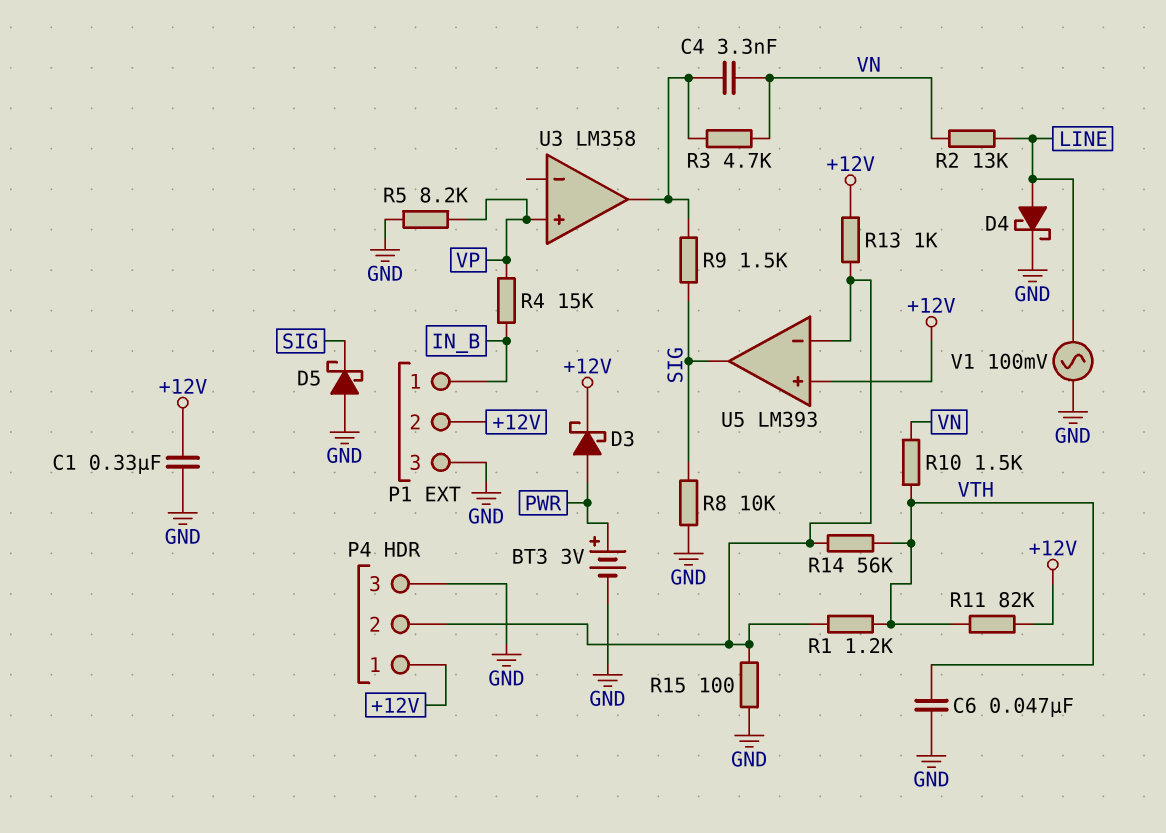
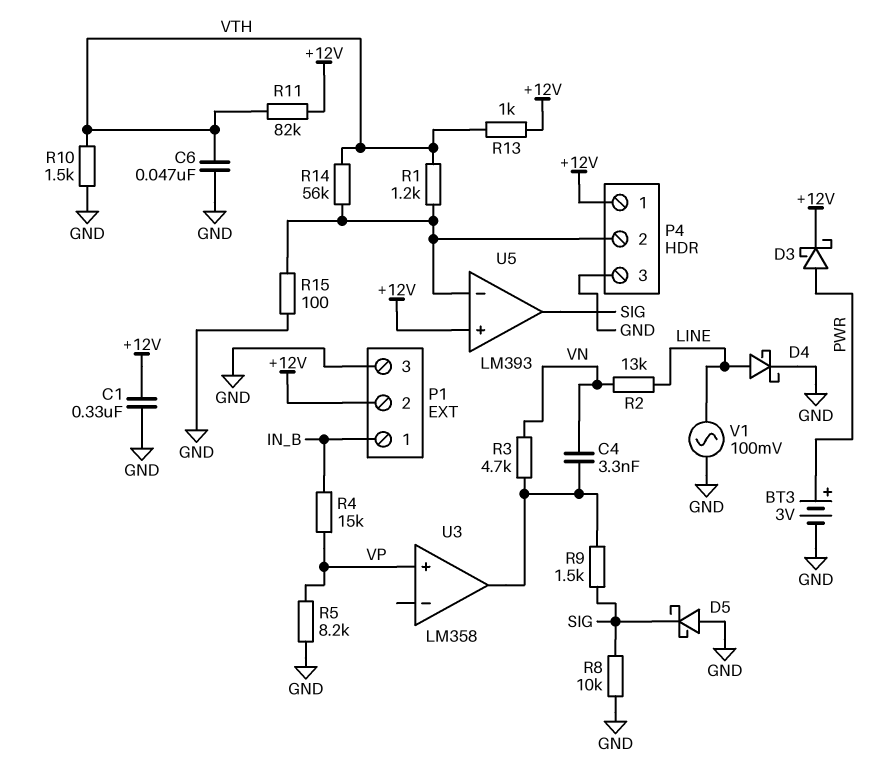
R10: 1.5k (VN, VTH) -> 1.5k (GND, VTH)
R13: 1k (+12V, P4/2) -> 1k (+12V, VTH)

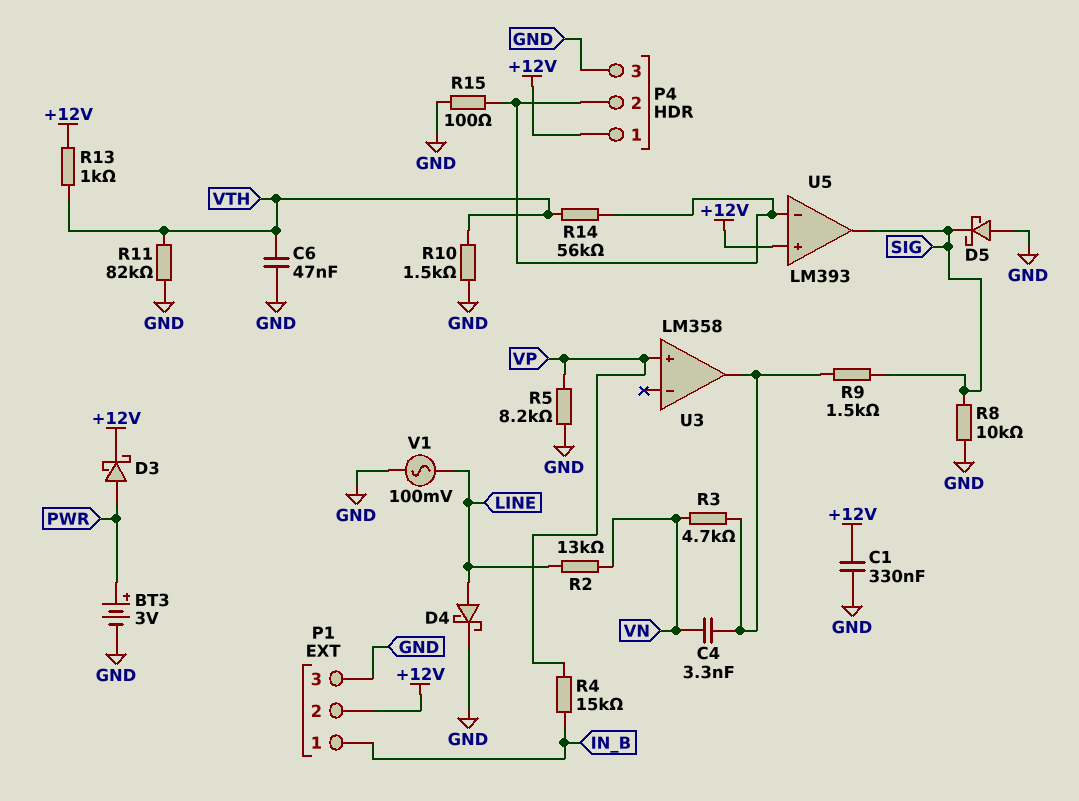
R1: 1.2k (P4/2, VTH) -> none
R11: 82k (+12V, VTH) -> 82k (GND, VTH)

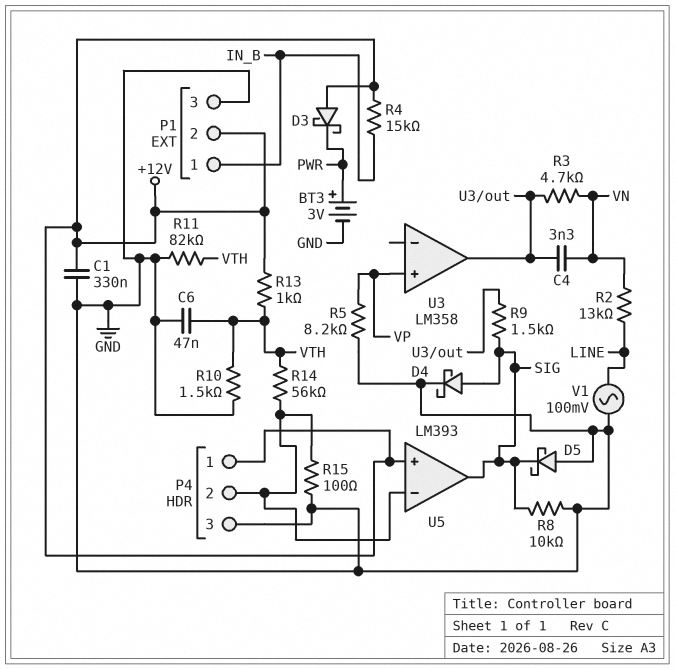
D3: schottky (A PWR, K +12V) -> schottky (A +12V, K PWR)
D4: schottky (A LINE, K GND) -> schottky (A SIG, K GND)
R4: 15k (IN_B, VP) -> 15k (+12V, IN_B)

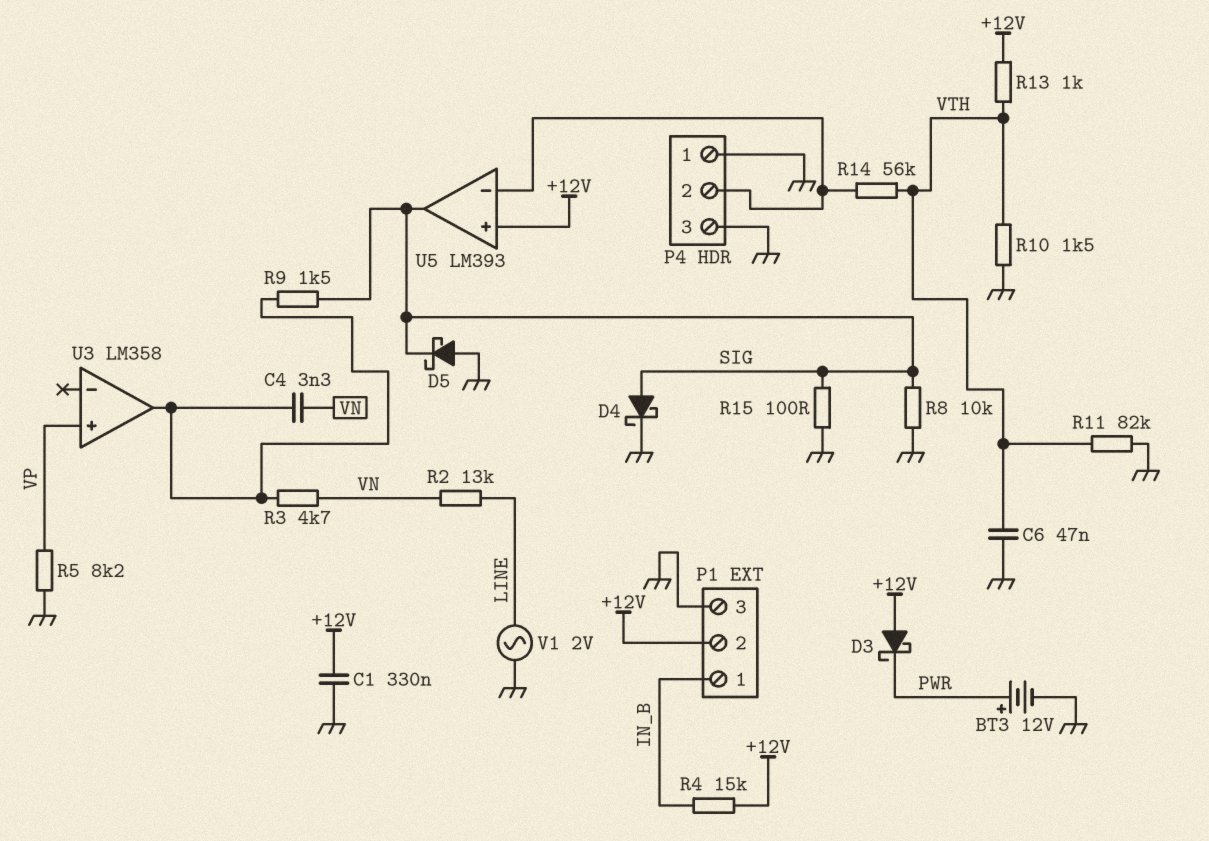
BT3: 3V (plus PWR, minus GND) -> 12V (plus PWR, minus GND)
P4 pin 1: +12V -> GND
R15: 100 (GND, P4/2) -> 100 (GND, SIG)
V1: AC 100mV (GND, LINE) -> AC 2V (GND, LINE)

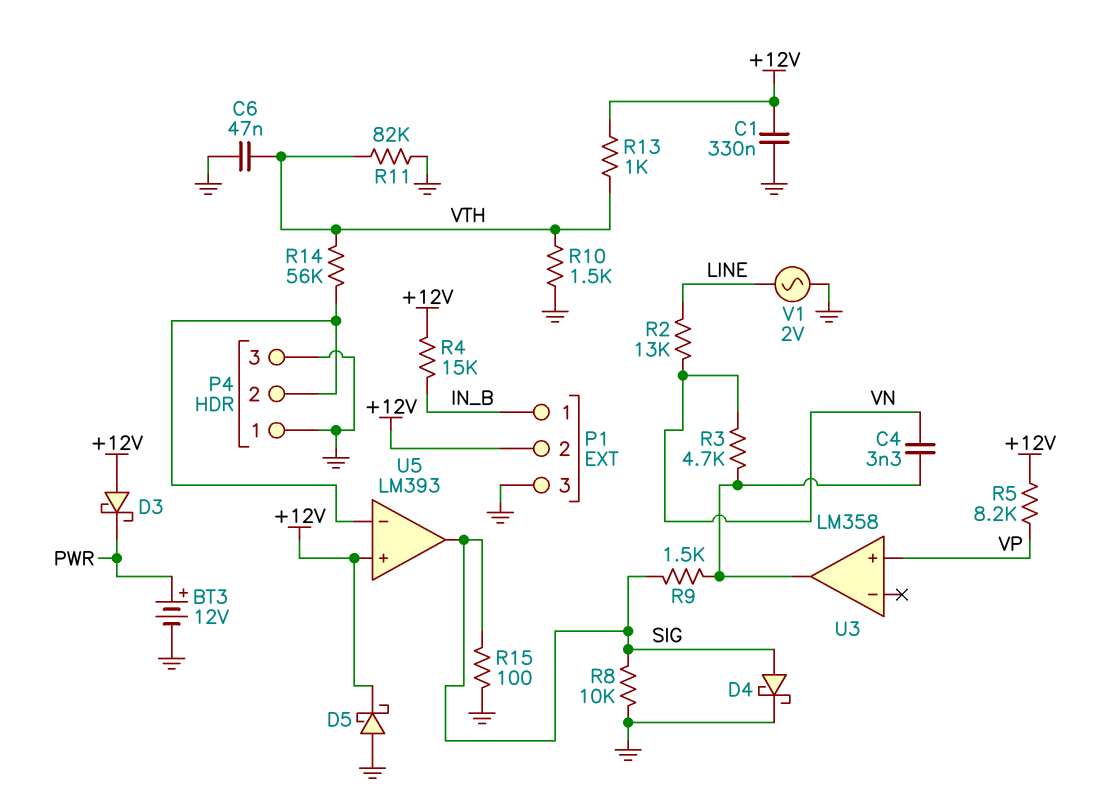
D5: schottky (A GND, K SIG) -> schottky (A GND, K +12V)
R5: 8.2k (GND, VP) -> 8.2k (+12V, VP)

